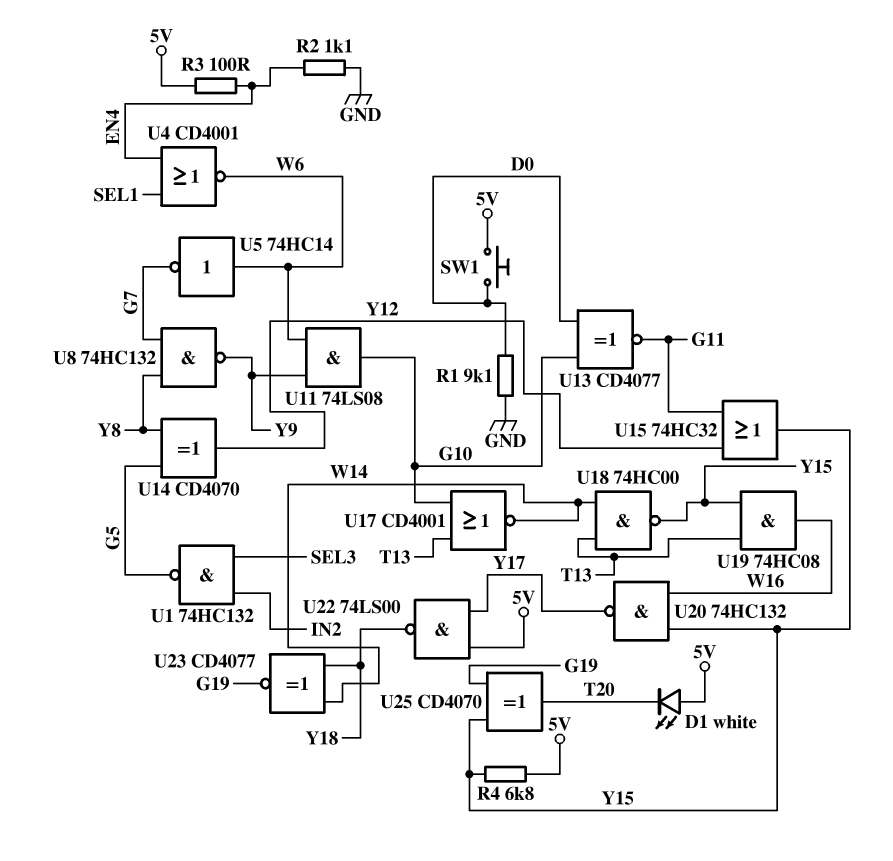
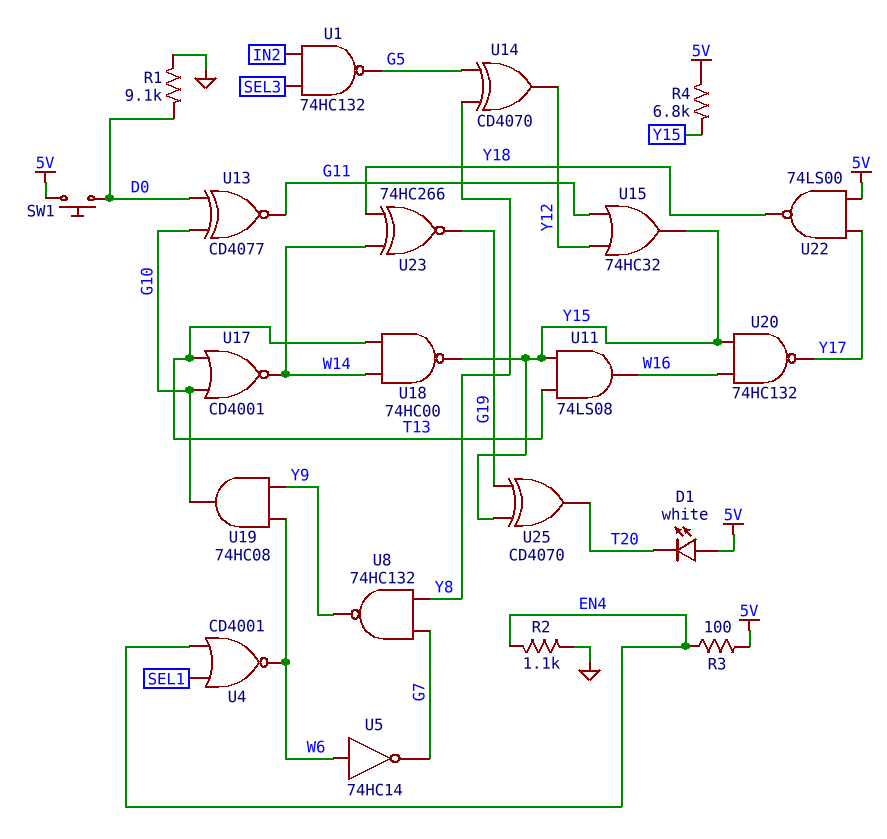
U11: AND 74LS08 (in W6, in Y9, out G10) -> AND 74LS08 (in T13, in Y15, out W16)
U19: AND 74HC08 (in T13, in Y15, out W16) -> AND 74HC08 (in W6, in Y9, out G10)
U23: XNOR CD4077 (in W14, in Y18, out G19) -> XNOR 74HC266 (in W14, in Y18, out G19)

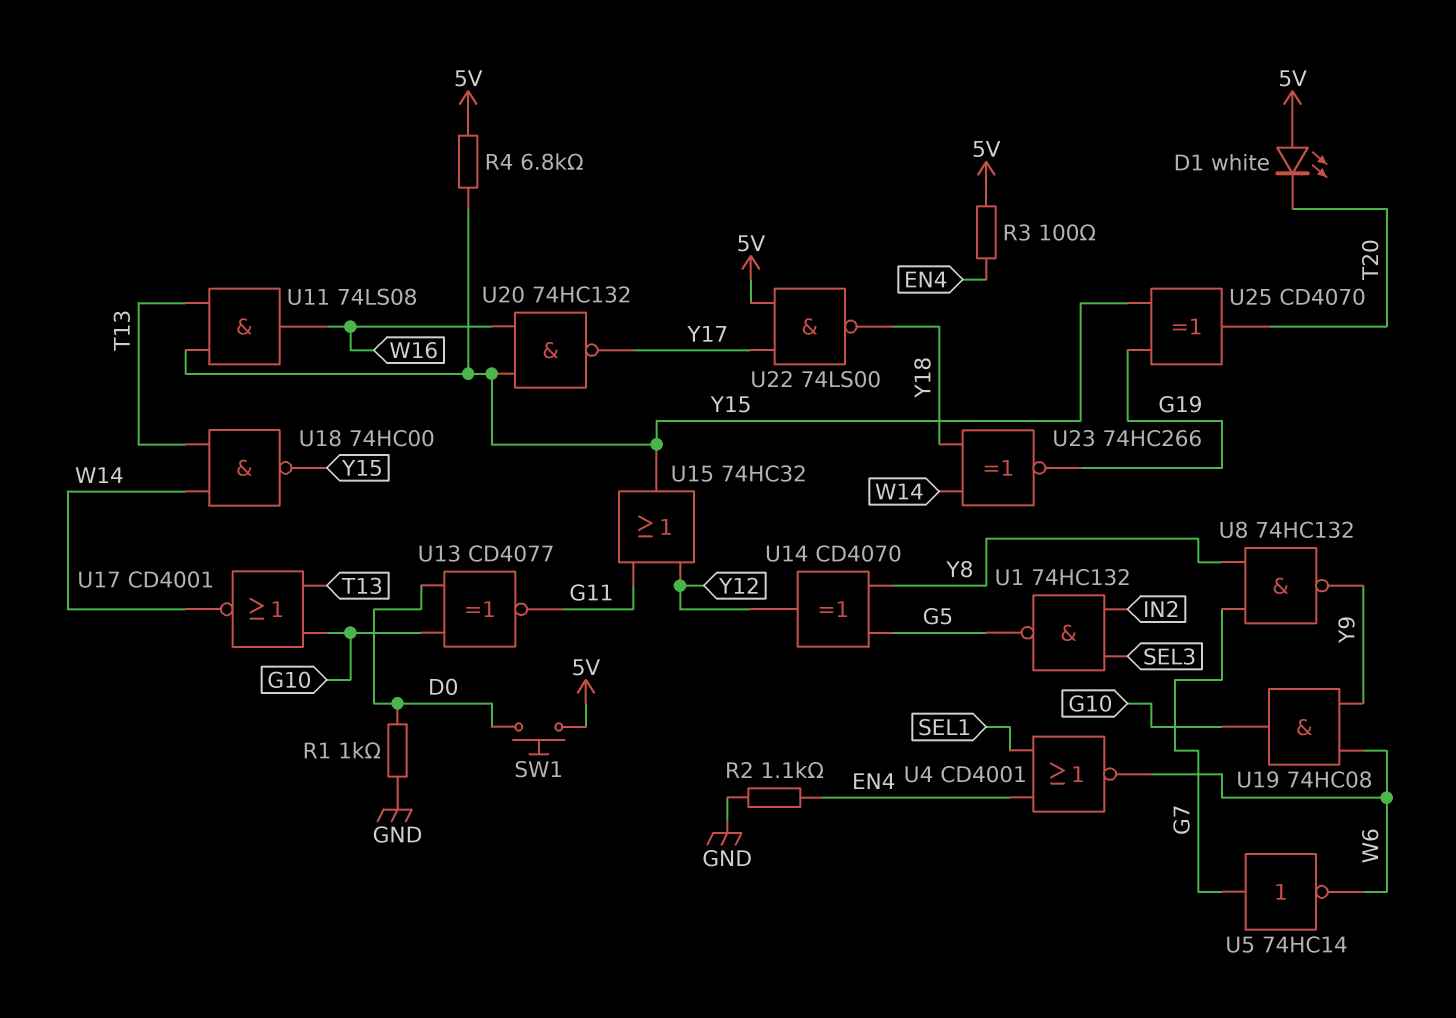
R1: 9.1k (D0, GND) -> 1k (D0, GND)
U5: NOT 74HC14 (in W6, out G7) -> NOT 74HC14 (in G7, out W6)

